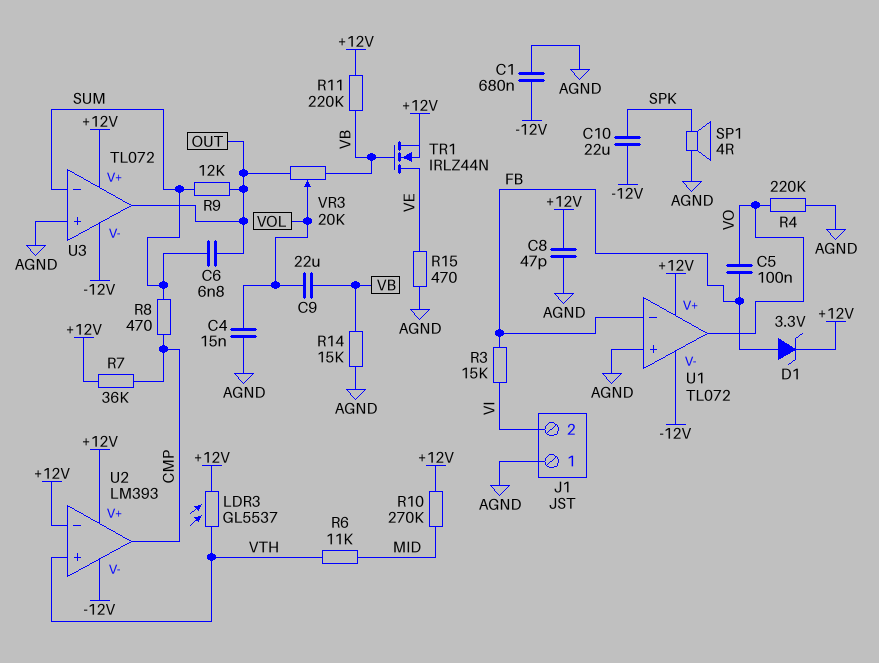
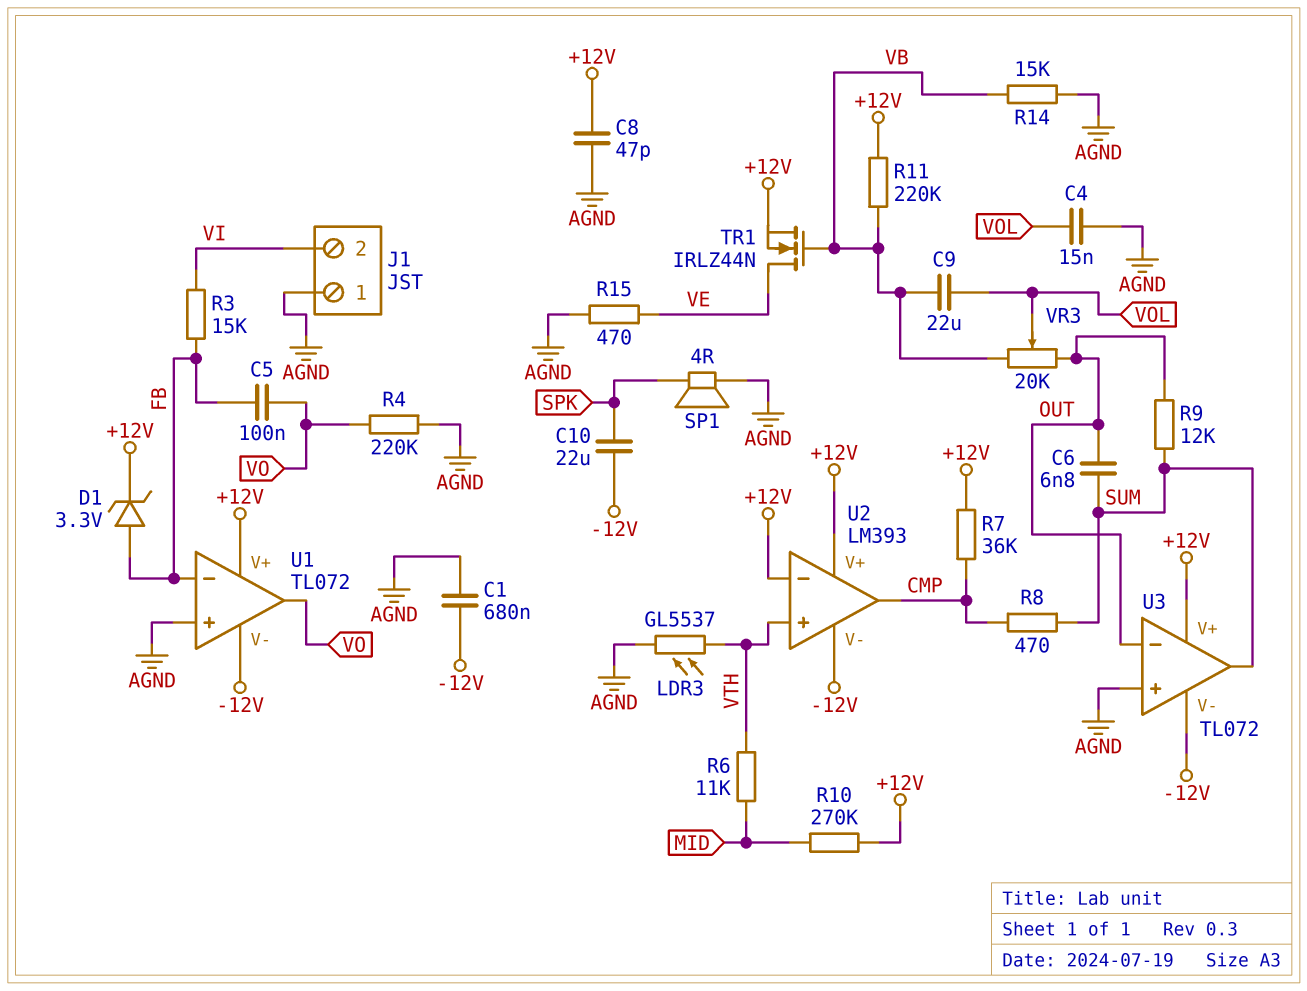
LDR3: GL5537 (+12V, VTH) -> GL5537 (AGND, VTH)
U3 pin in-: SUM -> OUT
U3 pin out: OUT -> SUM

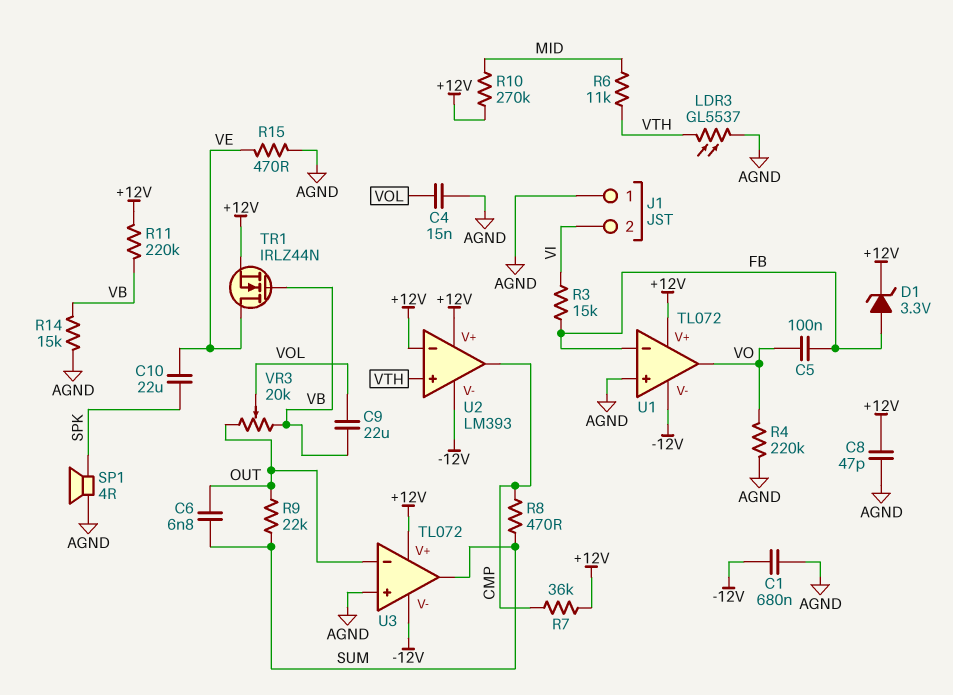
C10: 22uF (-12V, SPK) -> 22uF (SPK, VE)
R9: 12k (OUT, SUM) -> 22k (OUT, SUM)

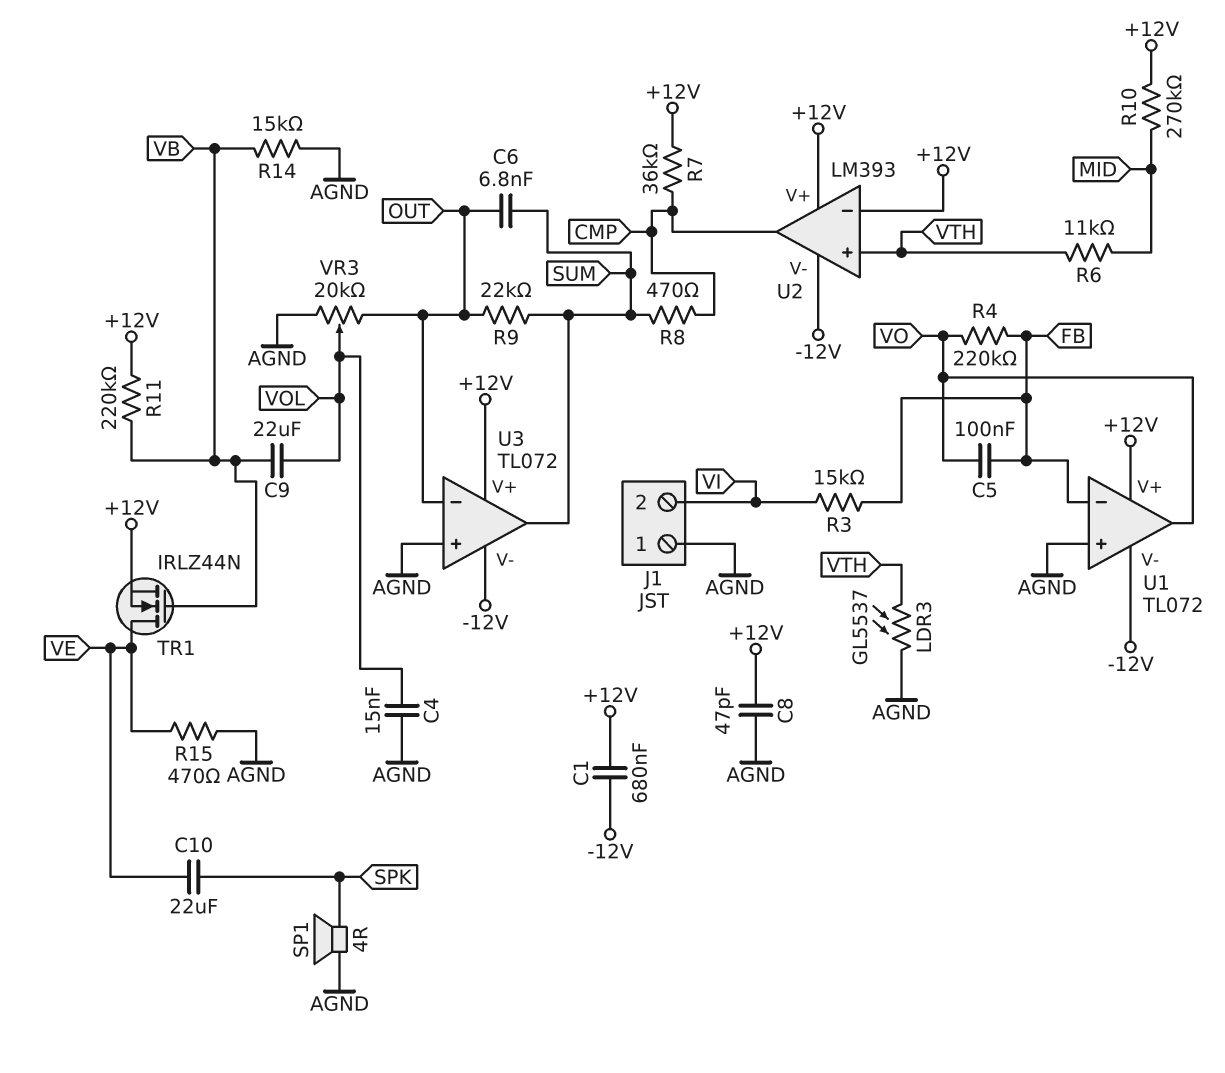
C1: 680nF (-12V, AGND) -> 680nF (+12V, -12V)
D1: zener 3.3V (A FB, K +12V) -> none
R4: 220k (AGND, VO) -> 220k (FB, VO)
VR3: 20k (OUT, VB, wiper VOL) -> 20k (AGND, OUT, wiper VOL)

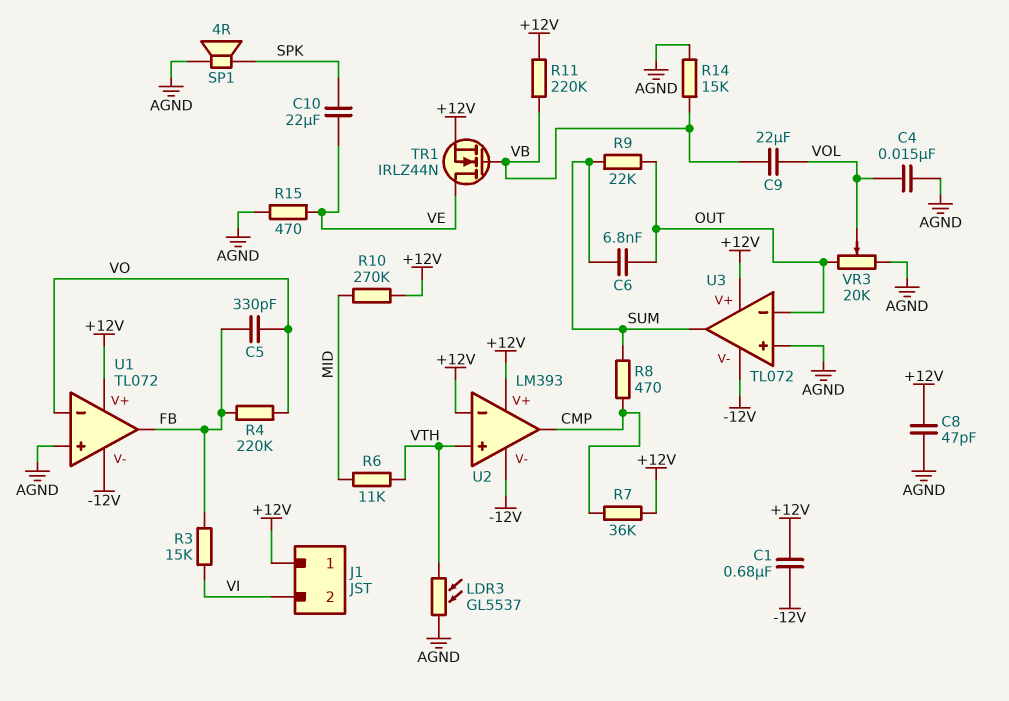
C5: 100nF (FB, VO) -> 330pF (FB, VO)
J1 pin 1: AGND -> +12V
U1 pin in-: FB -> VO
U1 pin out: VO -> FB

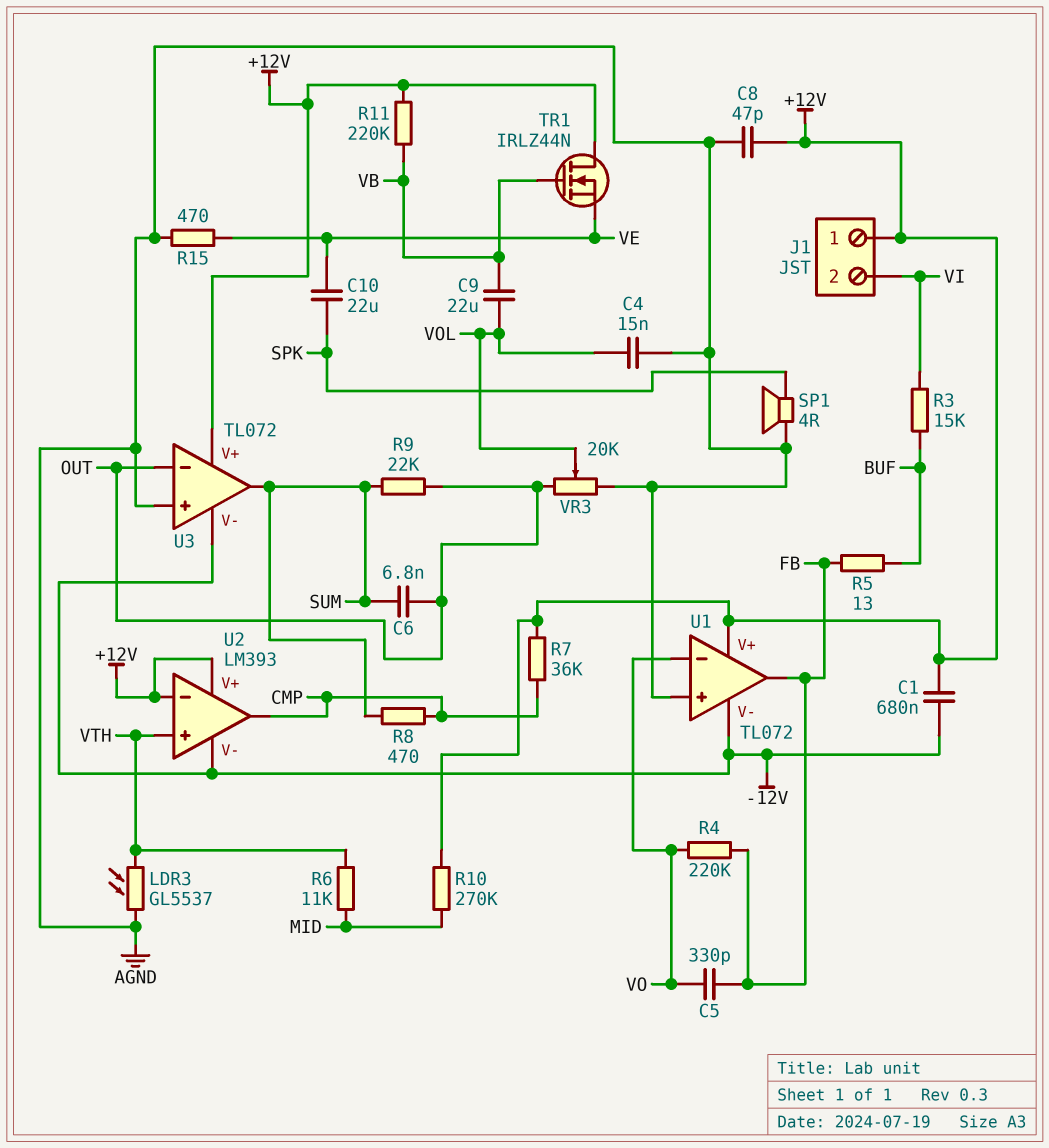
R3: 15k (FB, VI) -> 15k (BUF, VI)
R5: none -> 13 (BUF, FB)
R14: 15k (AGND, VB) -> none
TR1: NMOS IRLZ44N (G VB, D VE, S +12V) -> NMOS IRLZ44N (G VB, D +12V, S VE)

